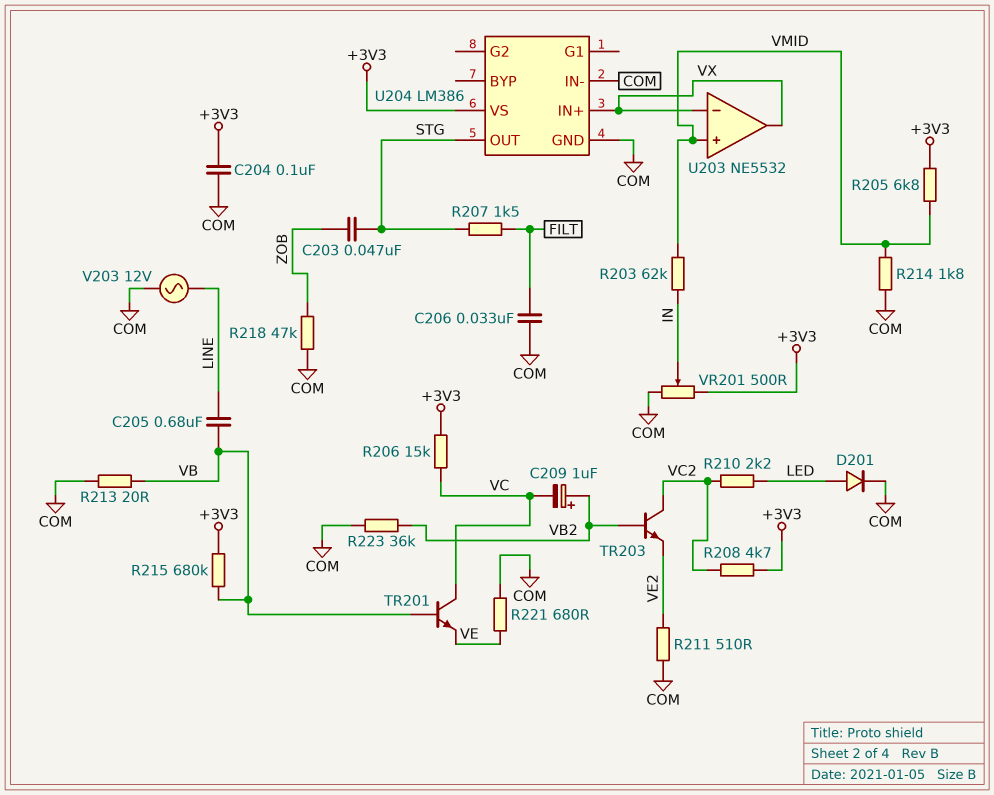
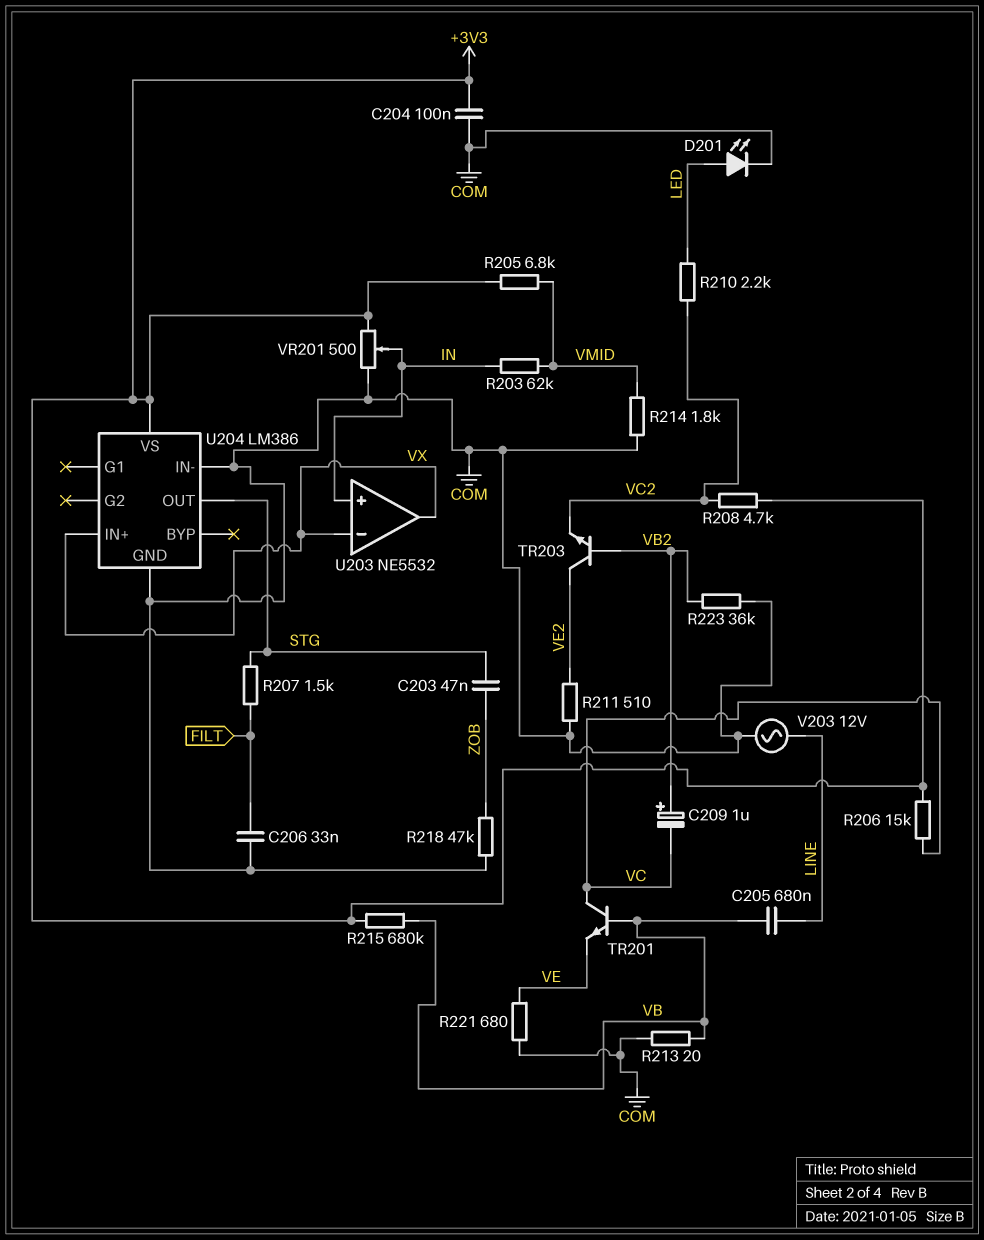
D201: diode (A LED, K COM) -> LED (A LED, K COM)
TR203: NPN (B VB2, C VC2, E VE2) -> NPN (B VB2, C VE2, E VC2)
U203 pin in+: VMID -> IN

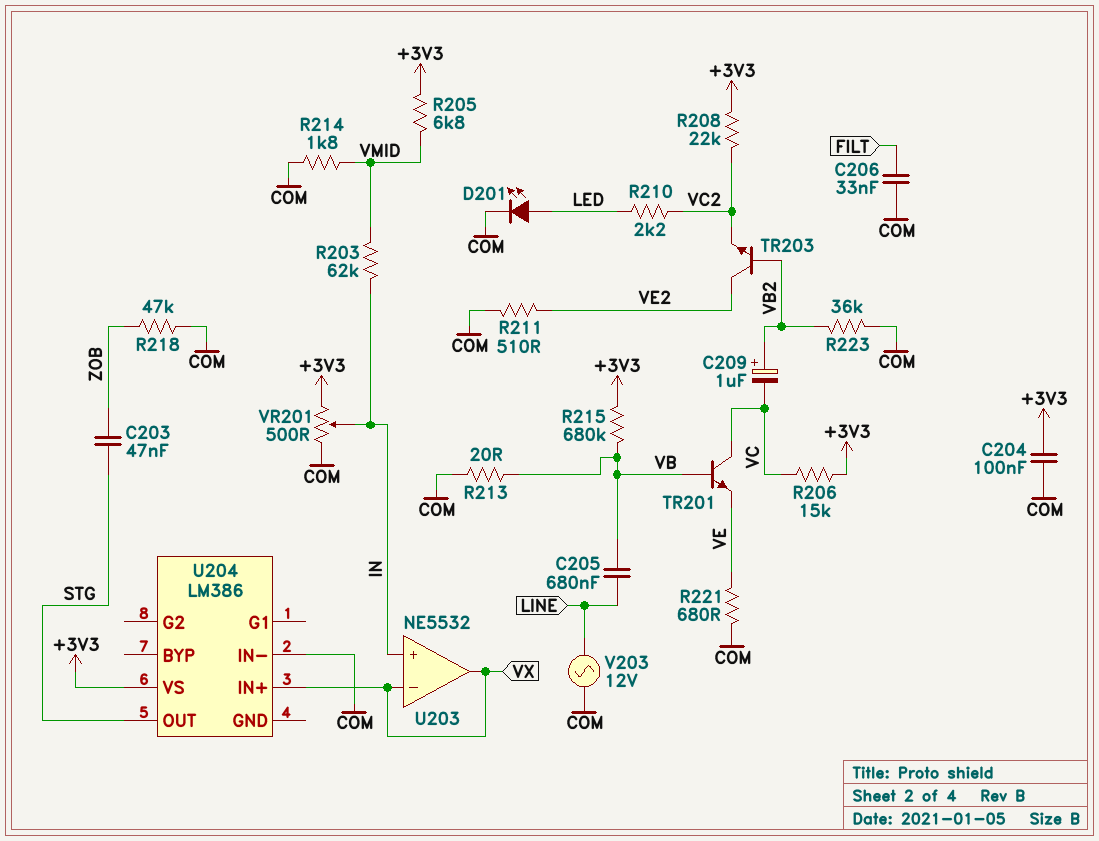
R207: 1.5k (FILT, STG) -> none
R208: 4.7k (+3V3, VC2) -> 22k (+3V3, VC2)
U204 pin GND: COM -> none

